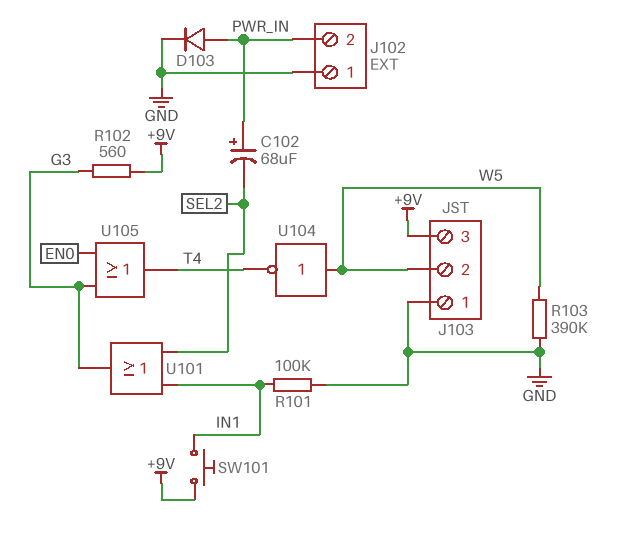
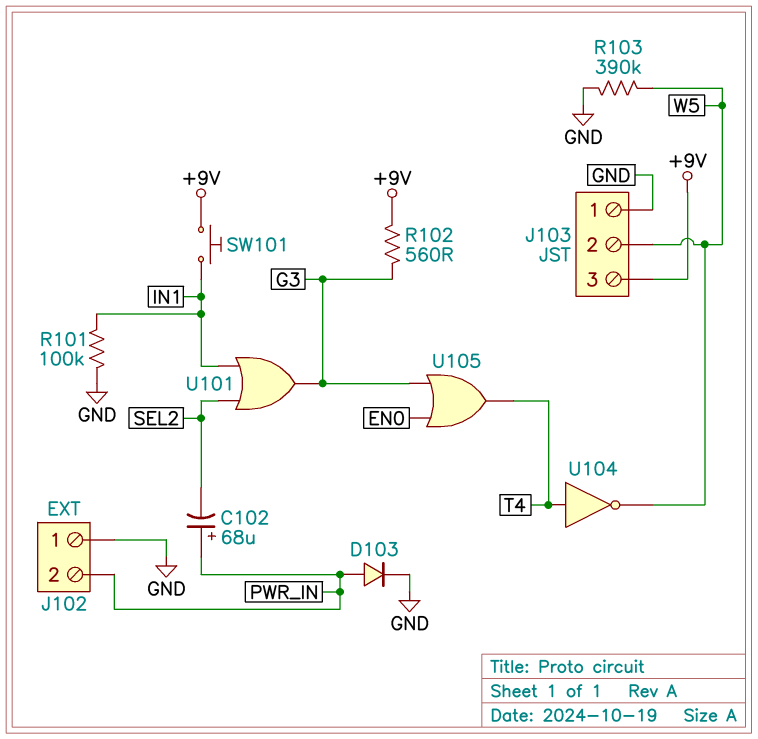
U104: NOT (in W5, out T4) -> NOT (in T4, out W5)

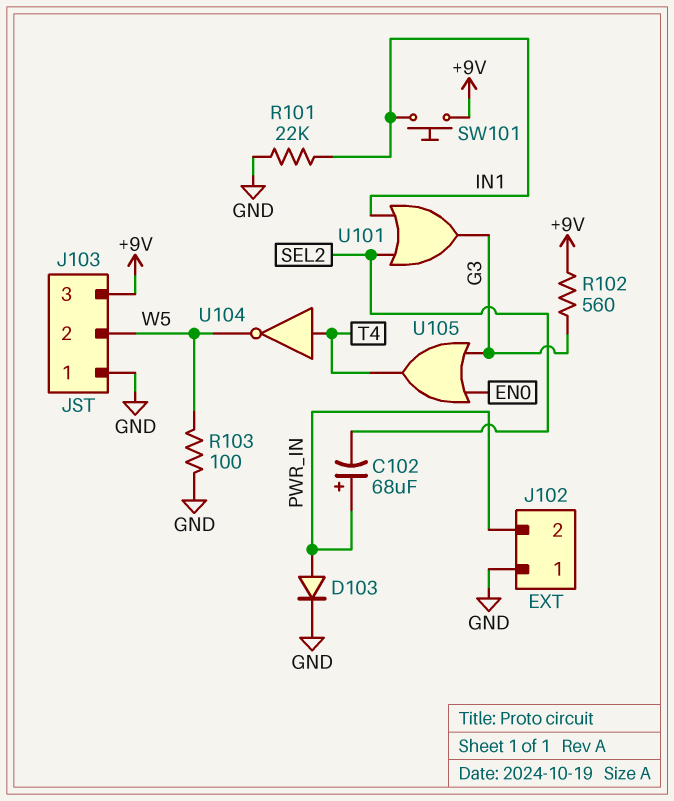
R101: 100k (GND, IN1) -> 22k (GND, IN1)
R103: 390k (GND, W5) -> 100 (GND, W5)

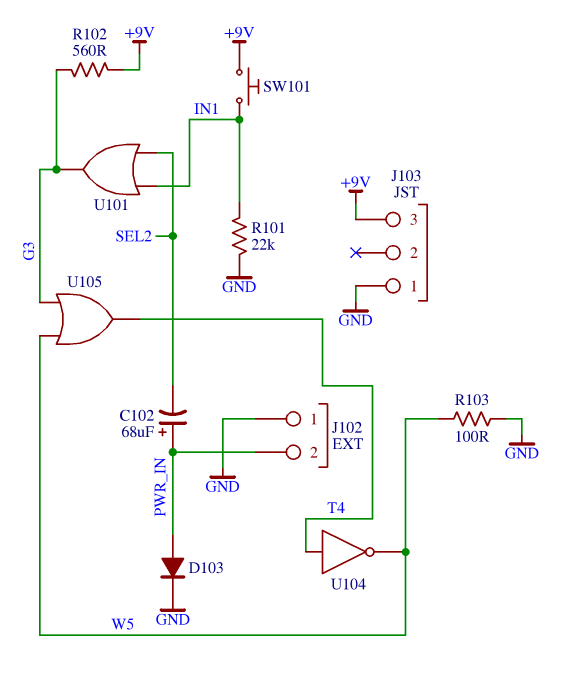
J103 pin 2: W5 -> none
U105: OR (in EN0, in G3, out T4) -> OR (in G3, in W5, out T4)

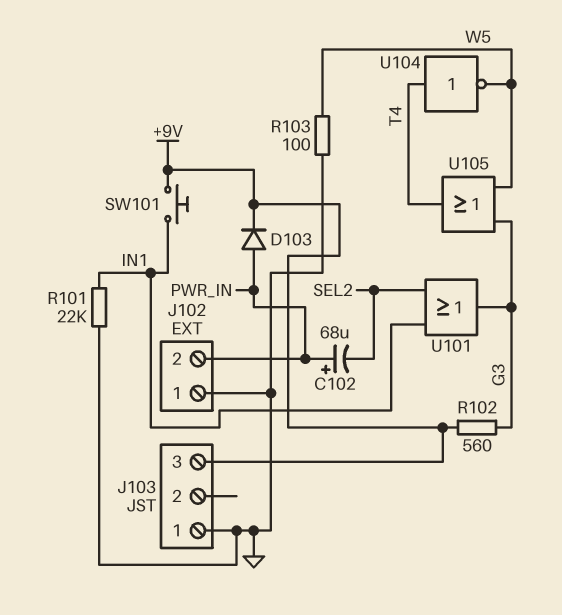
D103: diode (A PWR_IN, K GND) -> diode (A PWR_IN, K +9V)

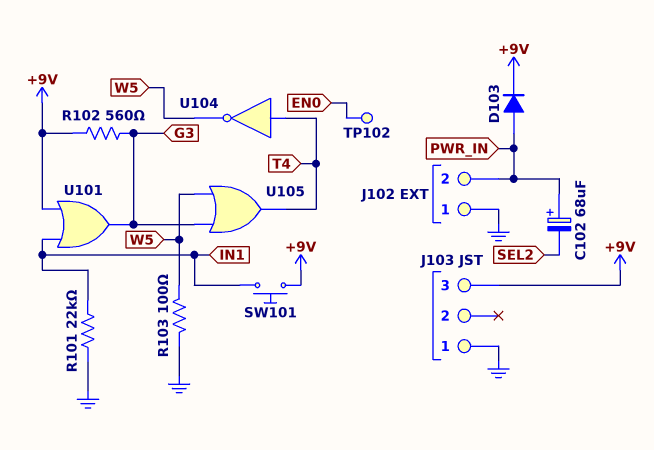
TP102: none -> test point (EN0)
U101: OR (in IN1, in SEL2, out G3) -> OR (in +9V, in IN1, out G3)

